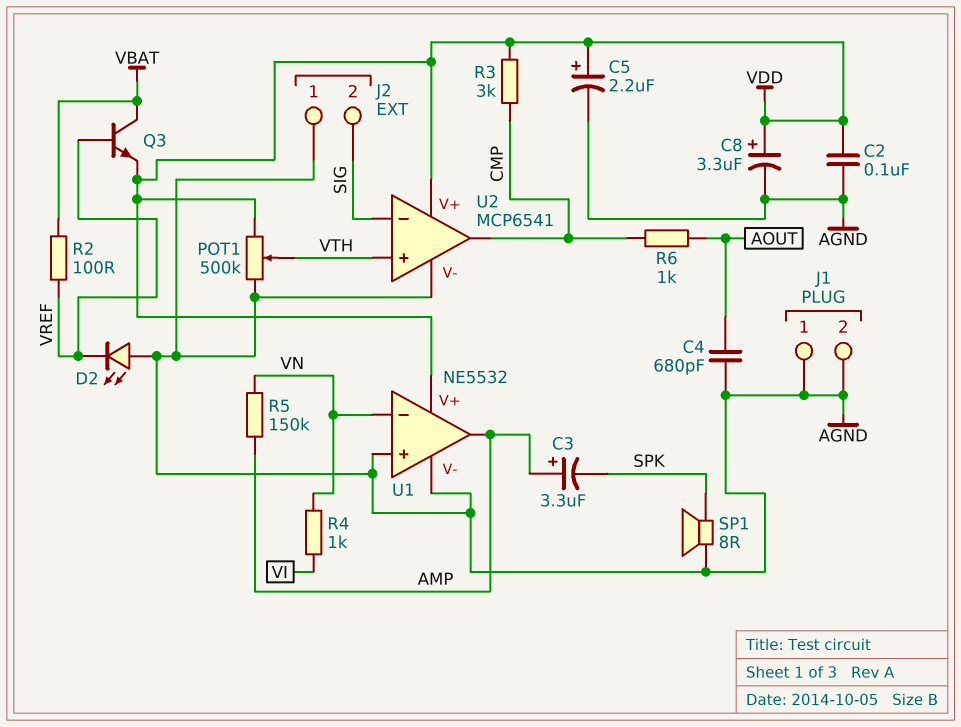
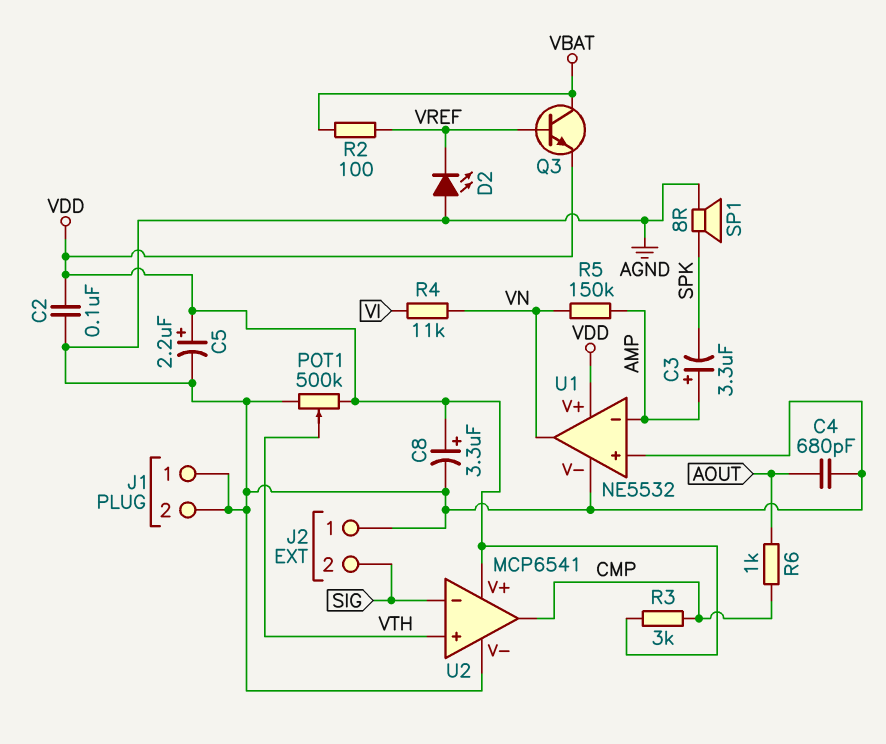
R4: 1k (VI, VN) -> 11k (VI, VN)
U1 pin in-: VN -> AMP
U1 pin out: AMP -> VN

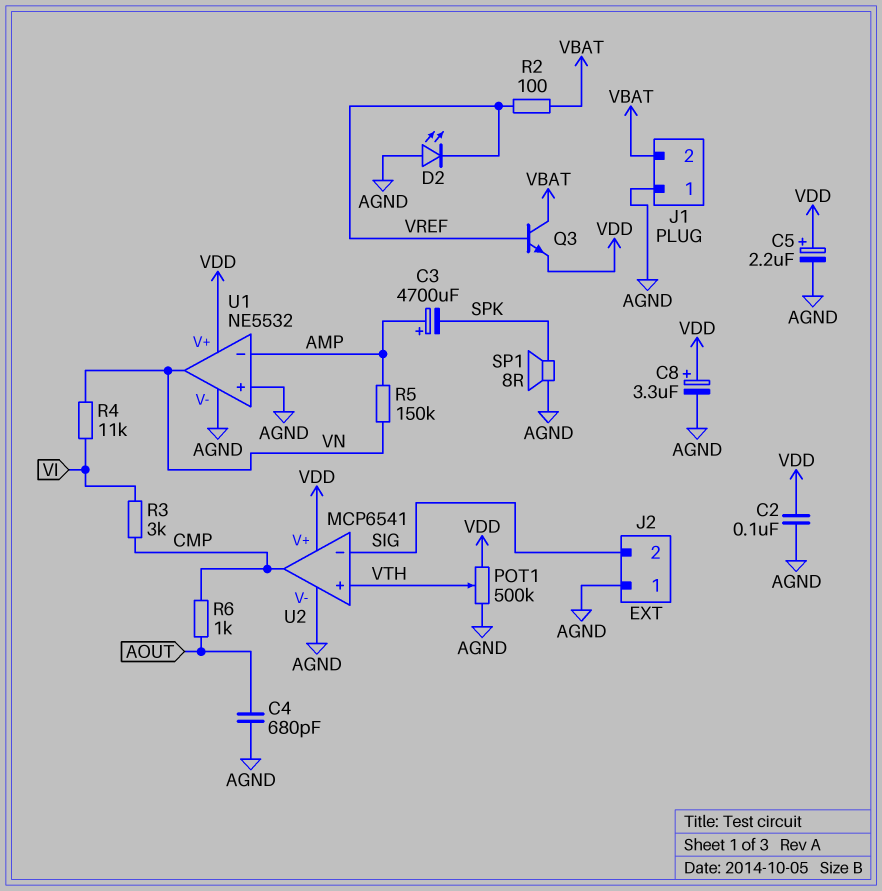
C3: 3.3uF (plus AMP, minus SPK) -> 4700uF (plus AMP, minus SPK)
J1 pin 2: AGND -> VBAT
R3: 3k (CMP, VDD) -> 3k (CMP, VI)

